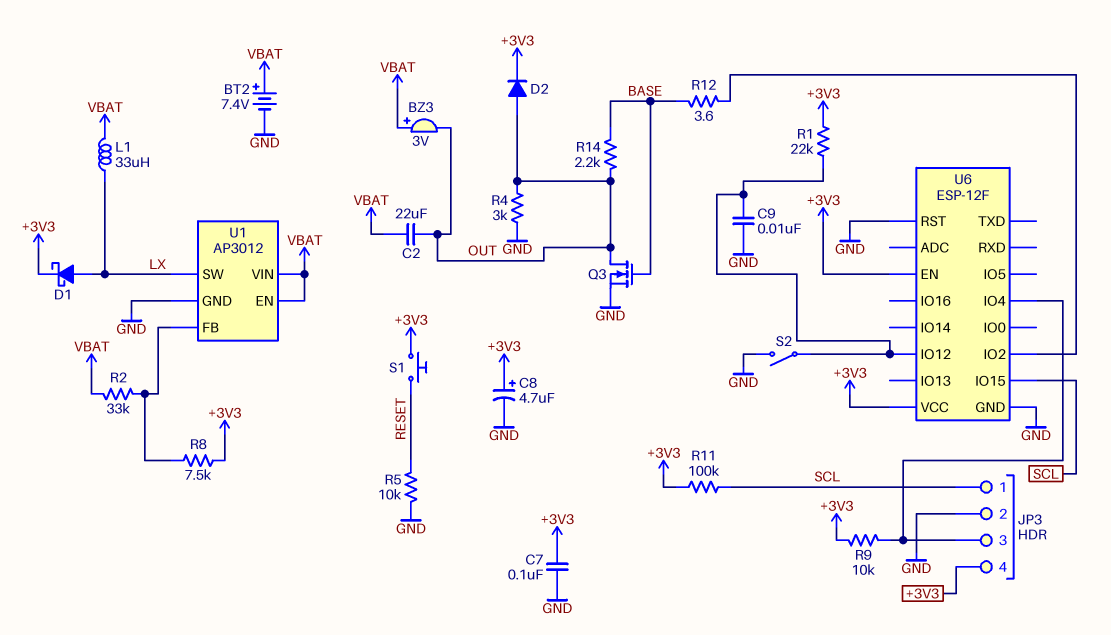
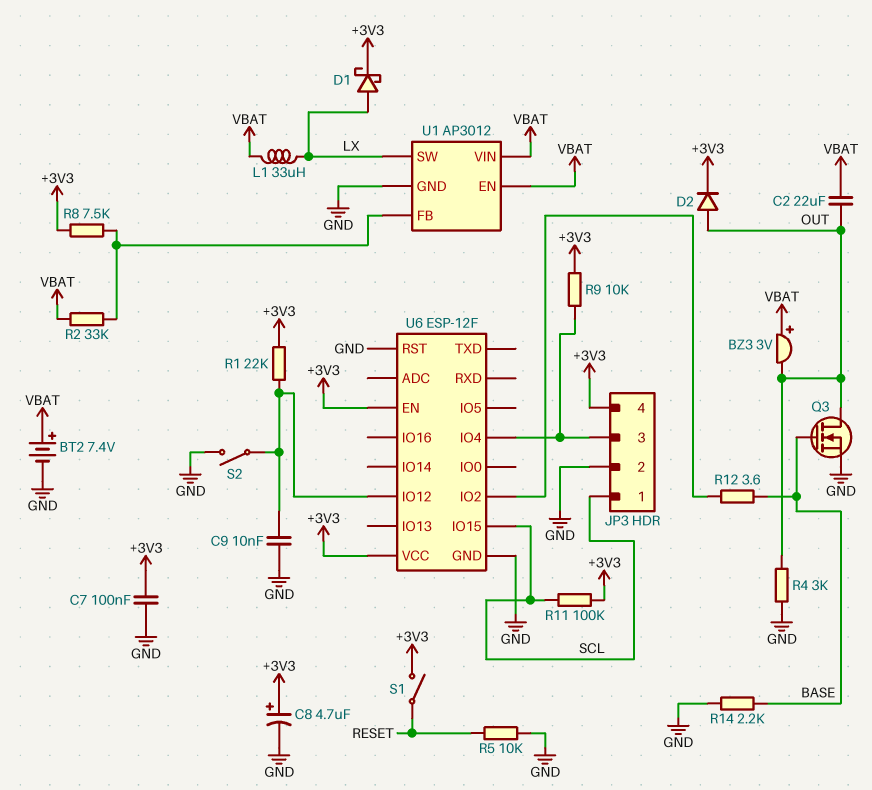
R14: 2.2k (BASE, OUT) -> 2.2k (BASE, GND)
S1: button (+3V3, RESET) -> switch (+3V3, RESET)

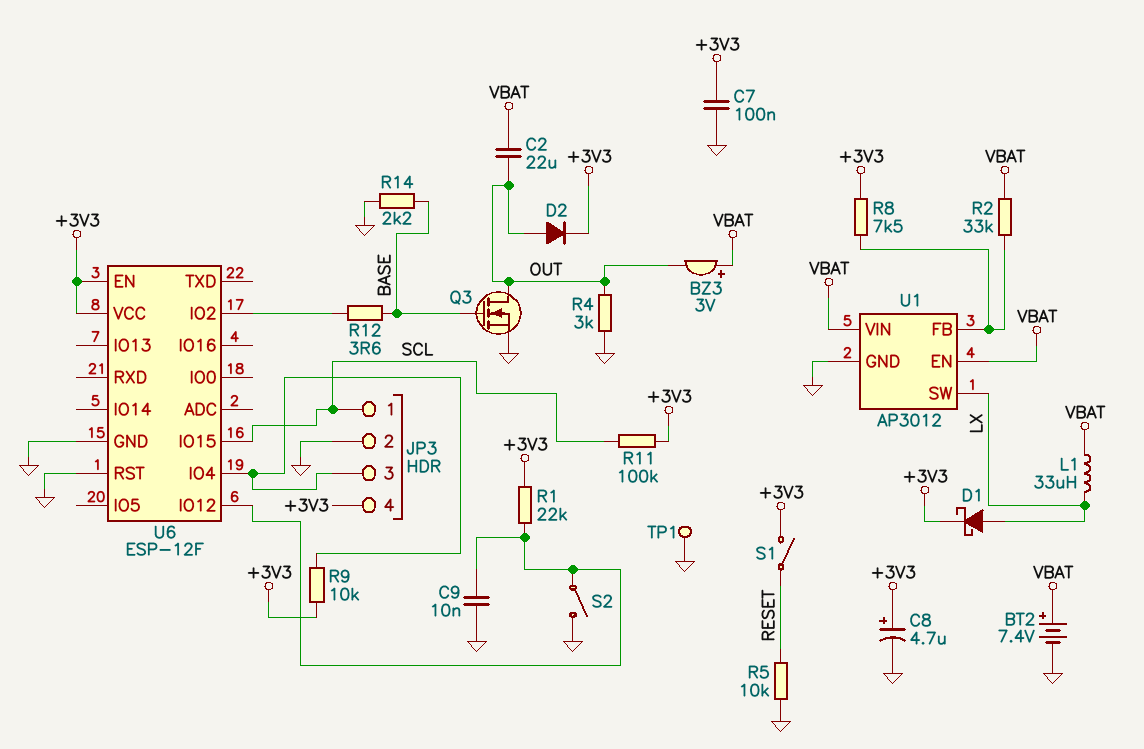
TP1: none -> test point (GND)

